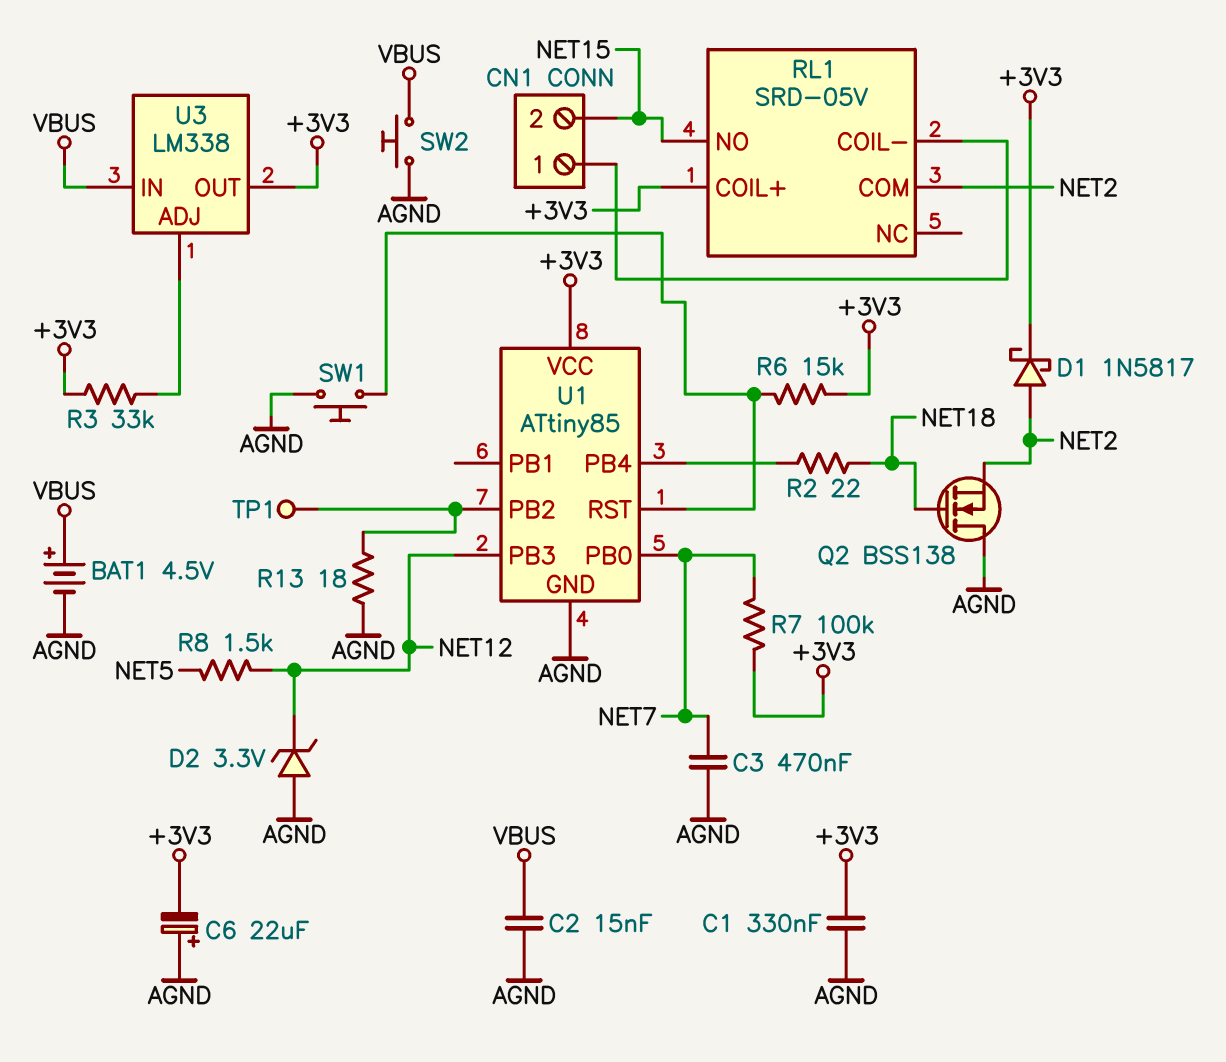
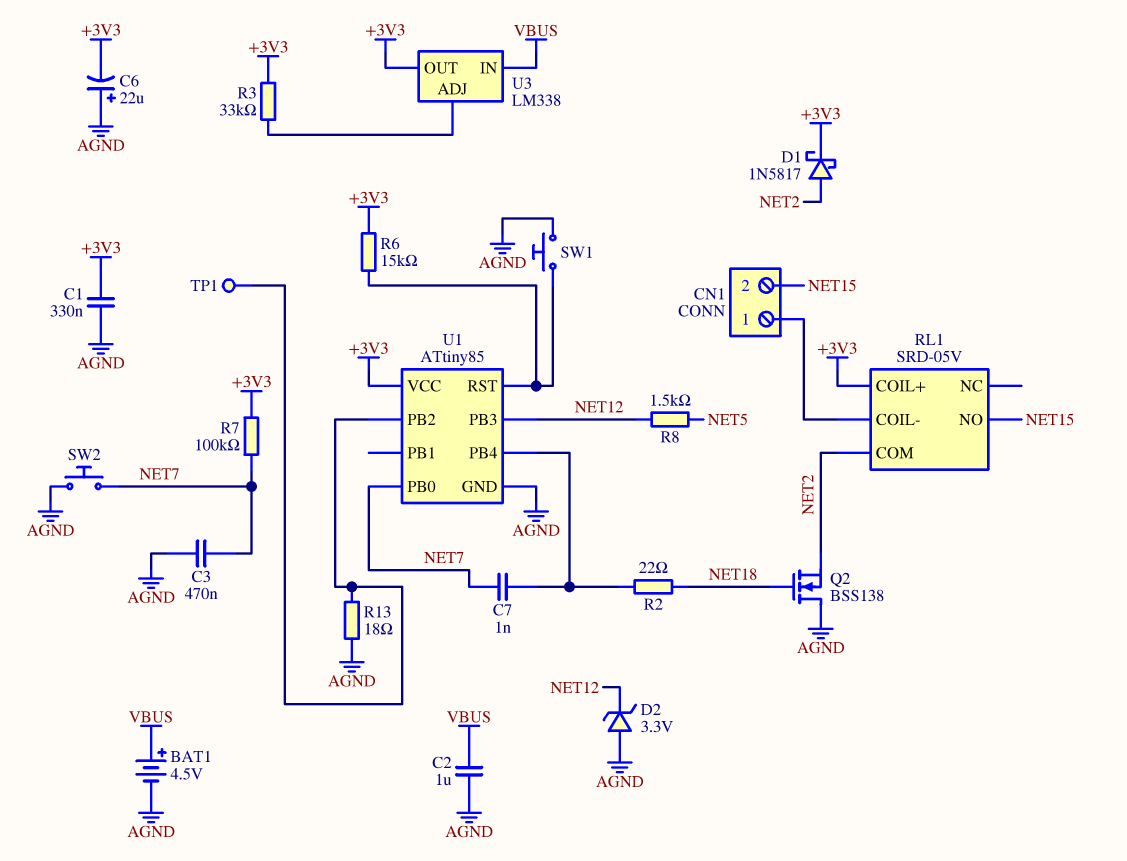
C2: 15nF (AGND, VBUS) -> 1uF (AGND, VBUS)
C7: none -> 1nF (NET7, U1/PB4)
SW2: button (AGND, VBUS) -> button (AGND, NET7)

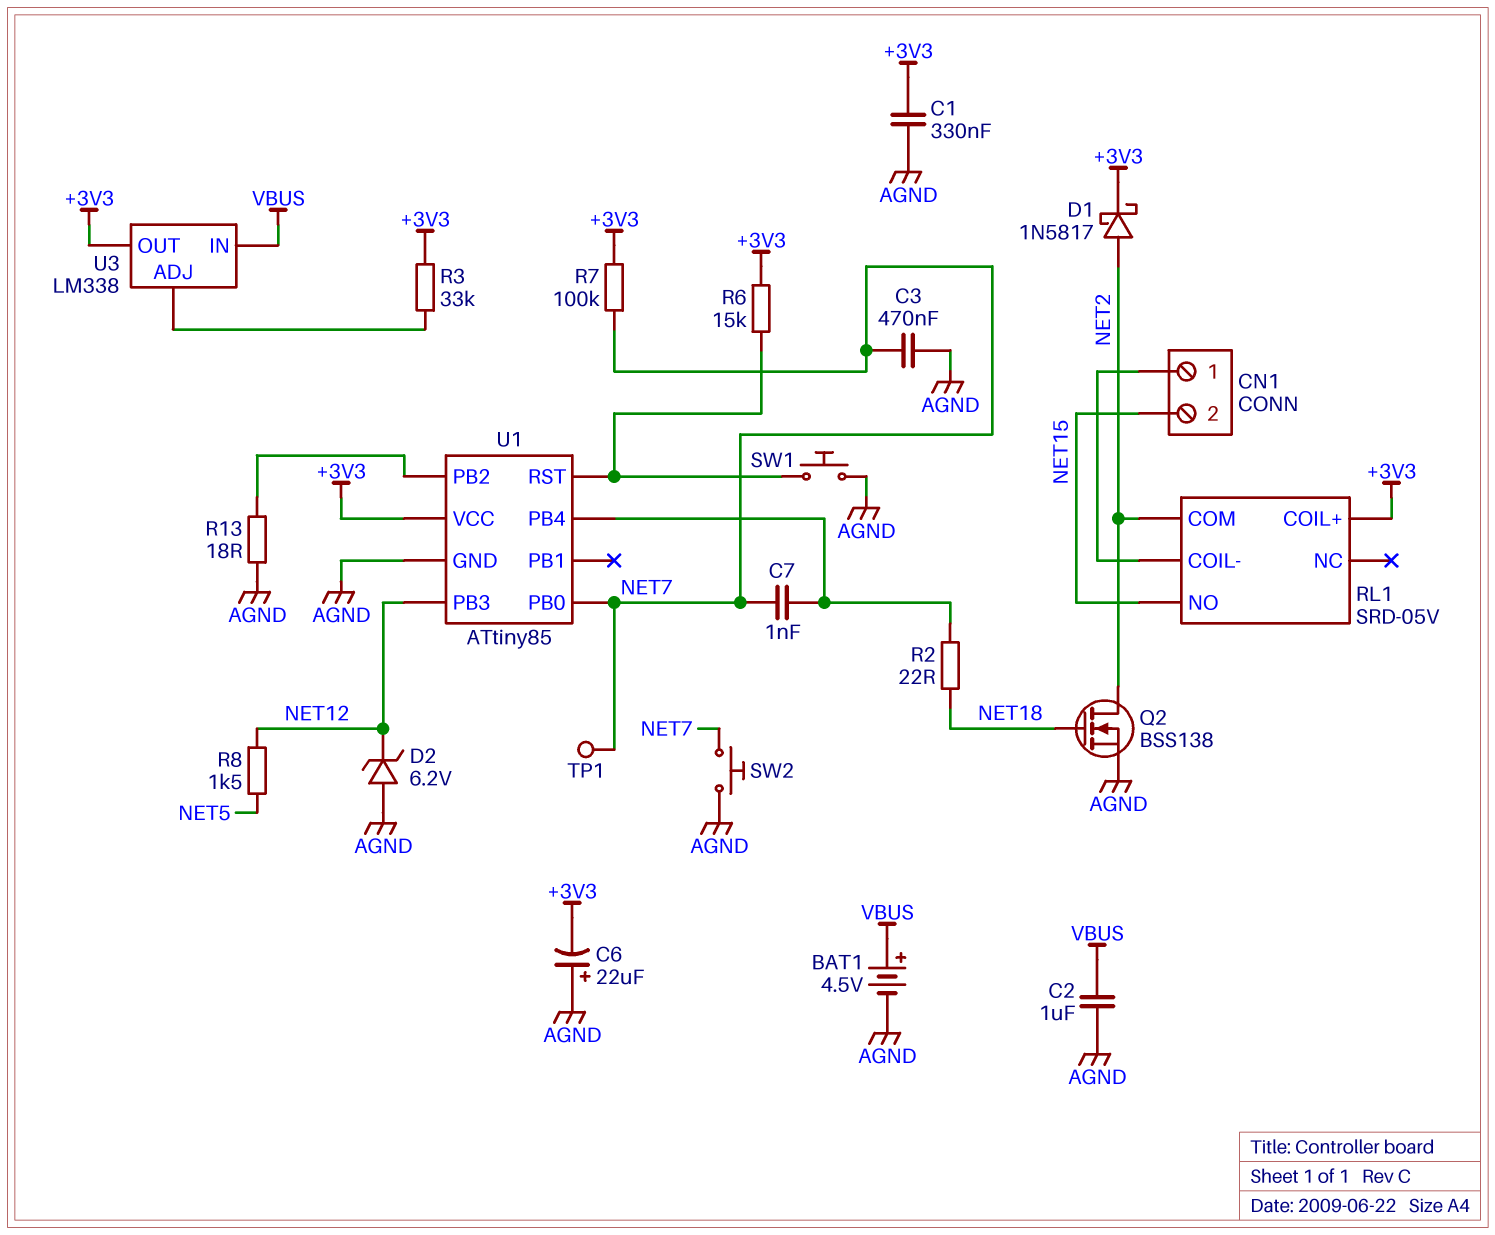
D2: zener 3.3V (A AGND, K NET12) -> zener 6.2V (A AGND, K NET12)
Q2: NMOS BSS138 (G NET18, D AGND, S NET2) -> NMOS BSS138 (G NET18, D NET2, S AGND)
TP1: test point (U1/PB2) -> test point (NET7)

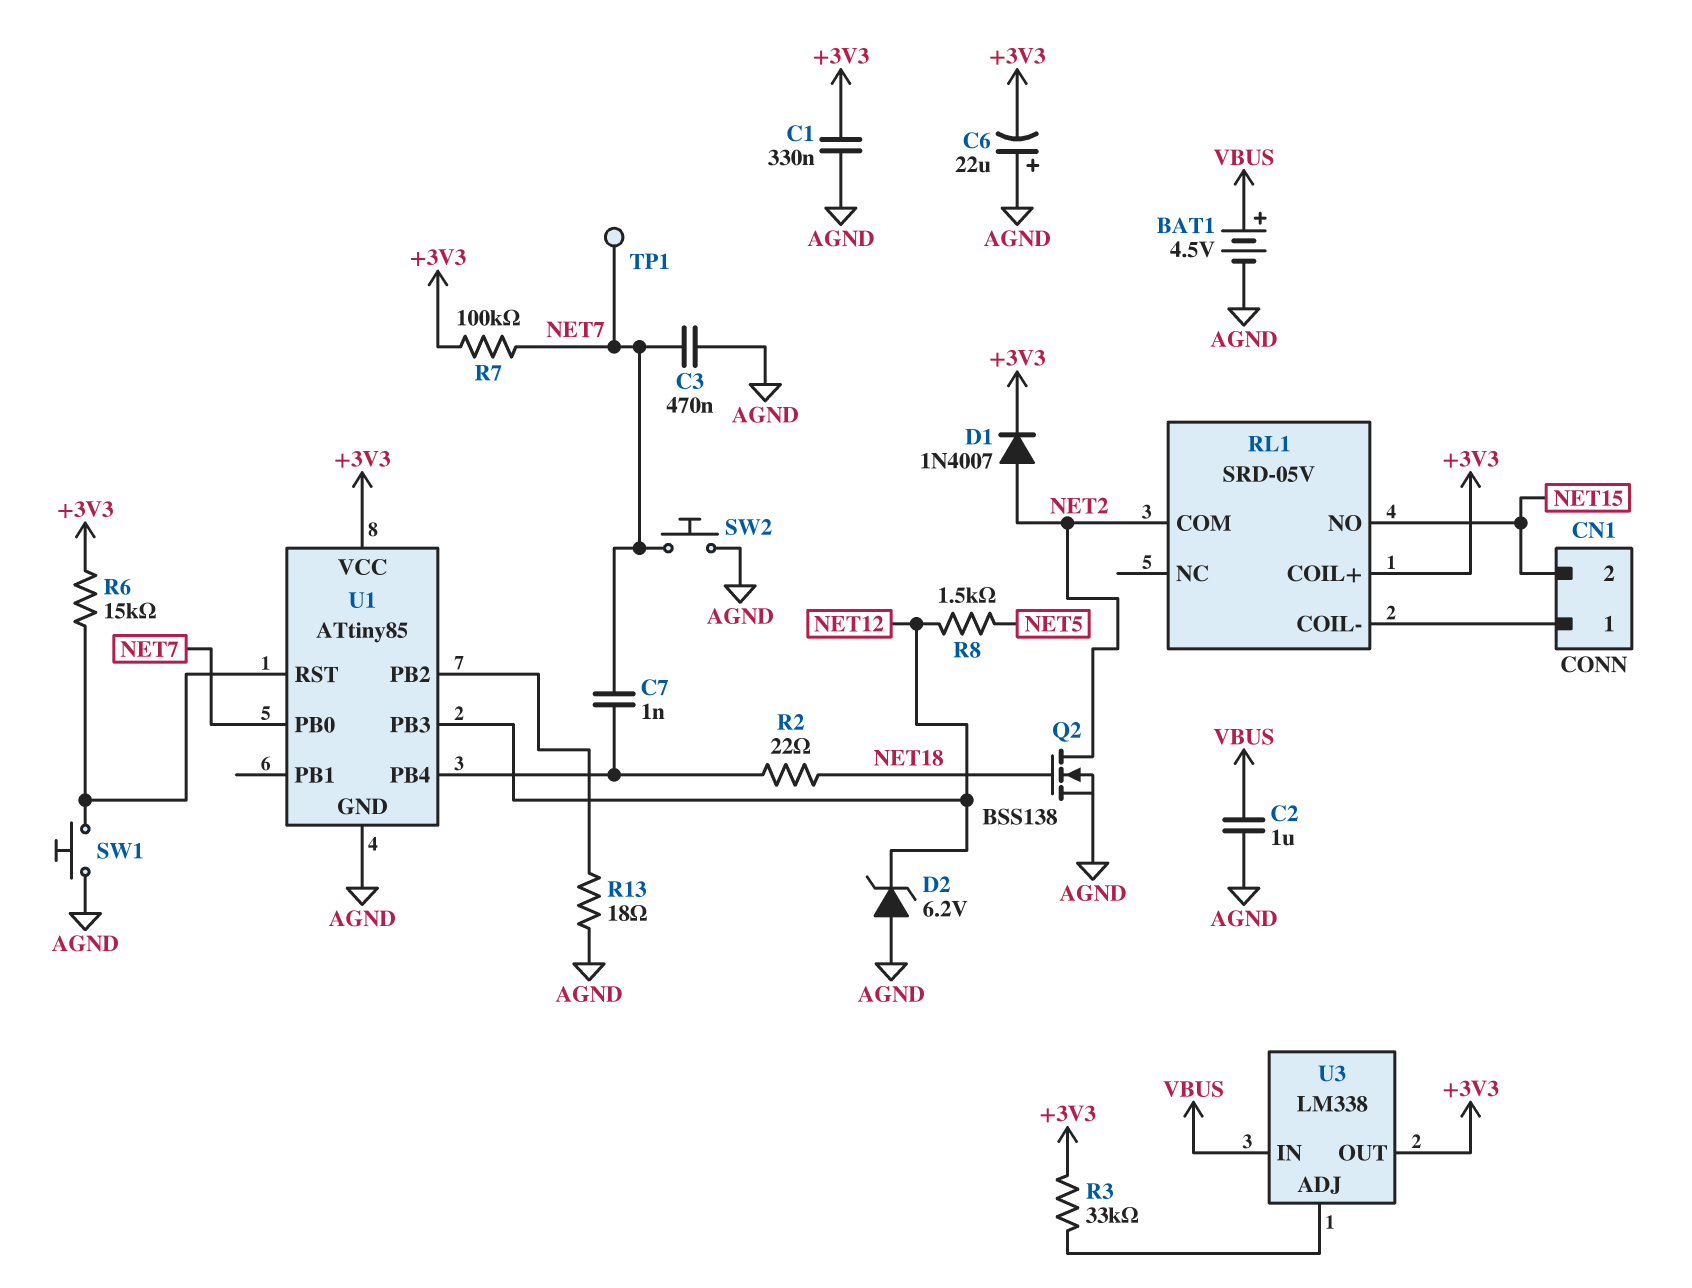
D1: schottky 1N5817 (A NET2, K +3V3) -> diode 1N4007 (A NET2, K +3V3)

